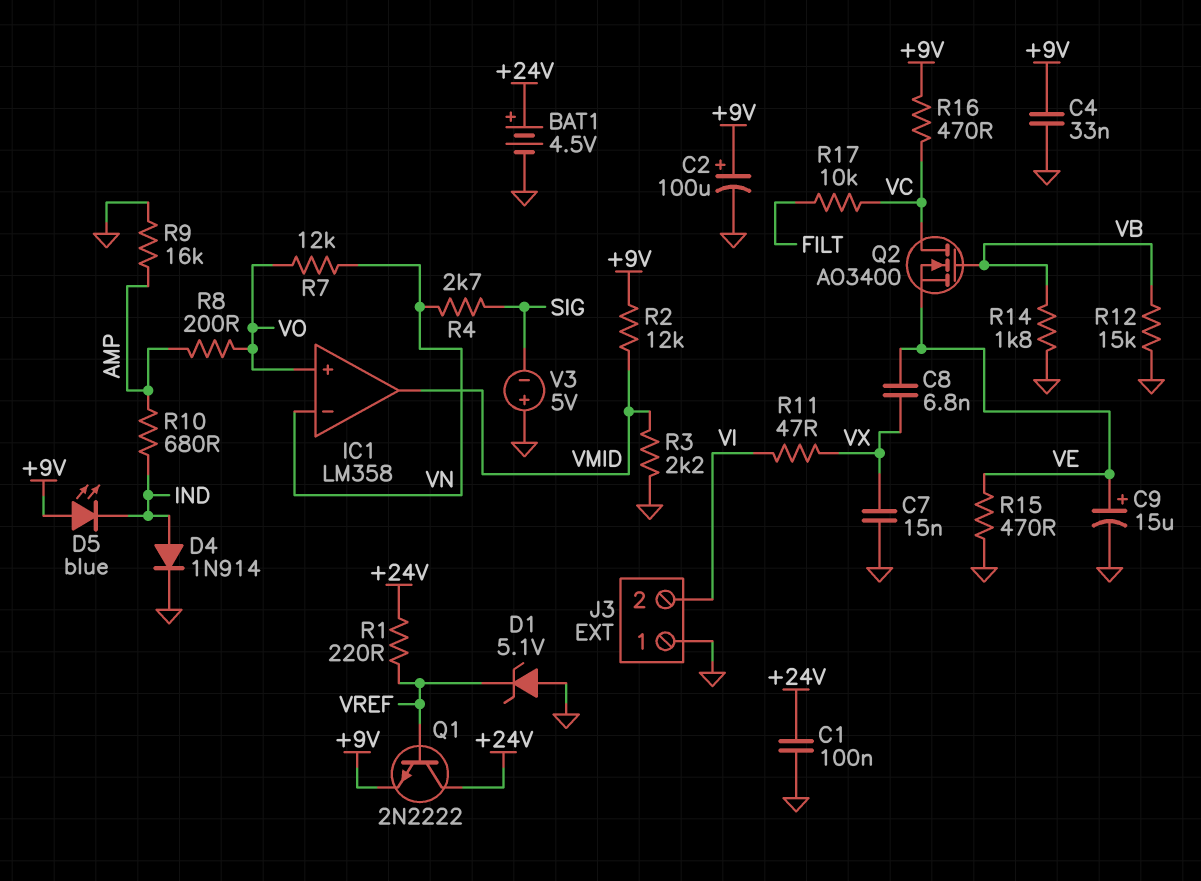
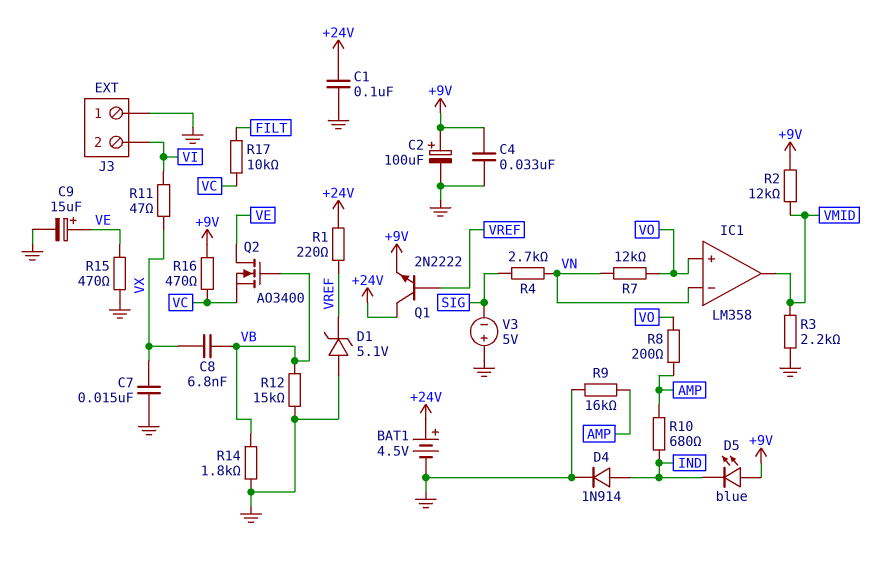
C8: 6.8nF (VE, VX) -> 6.8nF (VB, VX)
Q2: NMOS AO3400 (G VB, D VC, S VE) -> NMOS AO3400 (G VB, D VE, S VC)

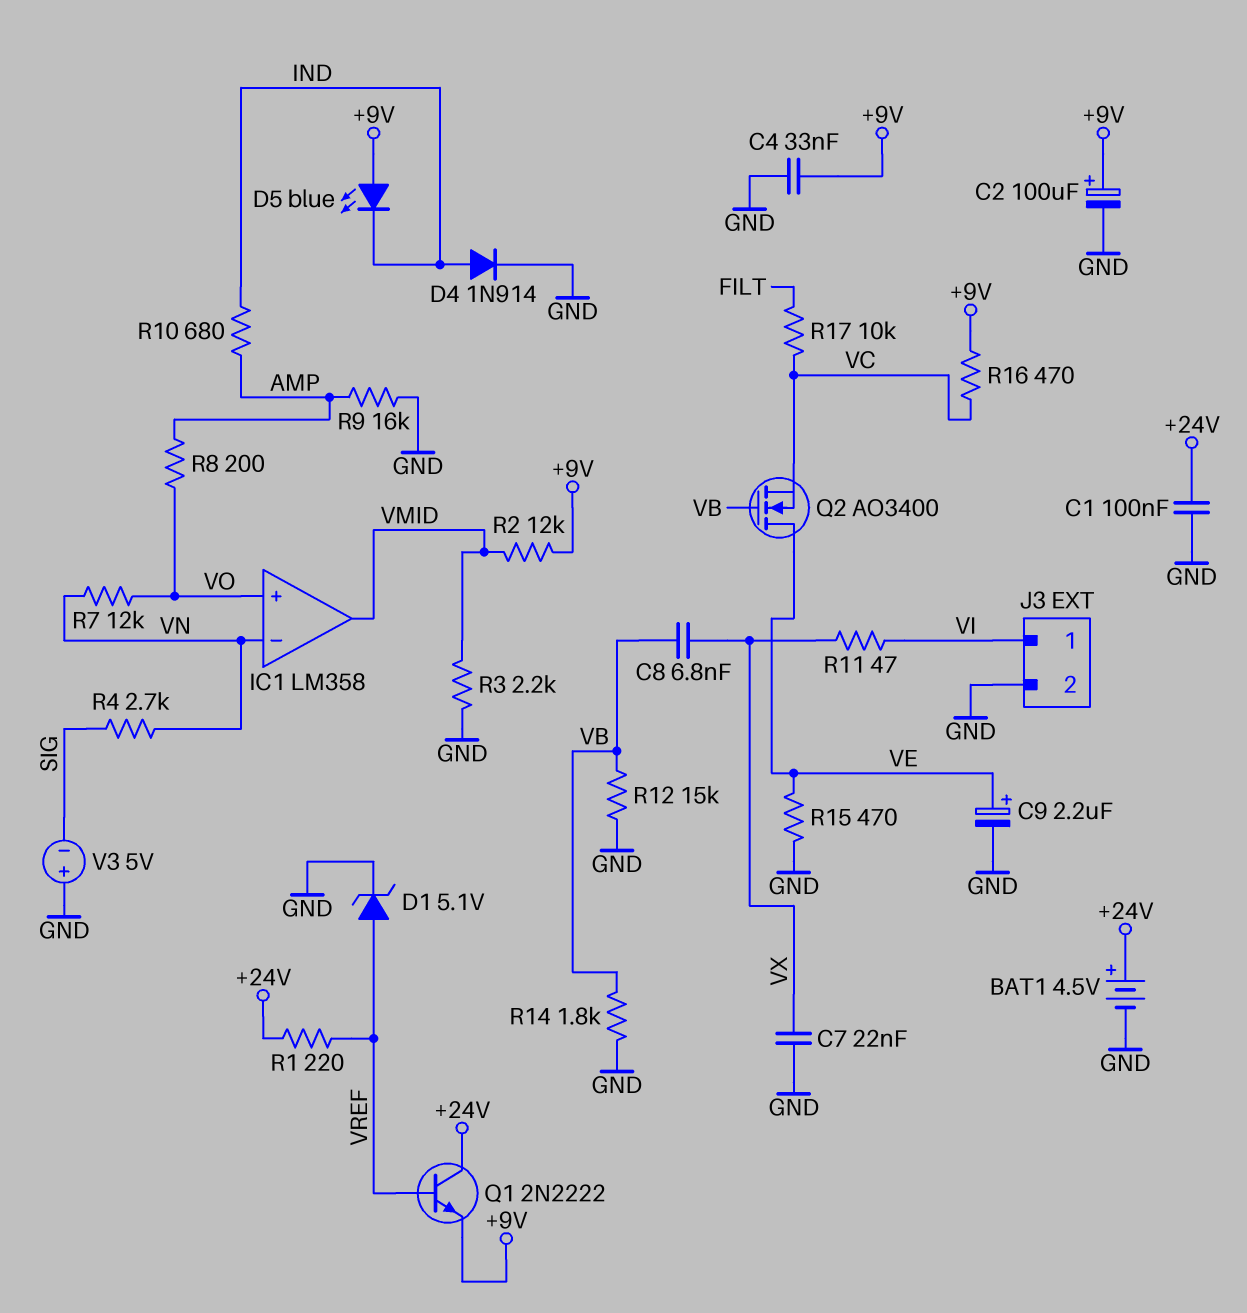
C7: 15nF (GND, VX) -> 22nF (GND, VX)
C9: 15uF (plus VE, minus GND) -> 2.2uF (plus VE, minus GND)
D1: zener 5.1V (A GND, K VREF) -> zener 5.1V (A VREF, K GND)
J3 pin 1: GND -> VI
J3 pin 2: VI -> GND

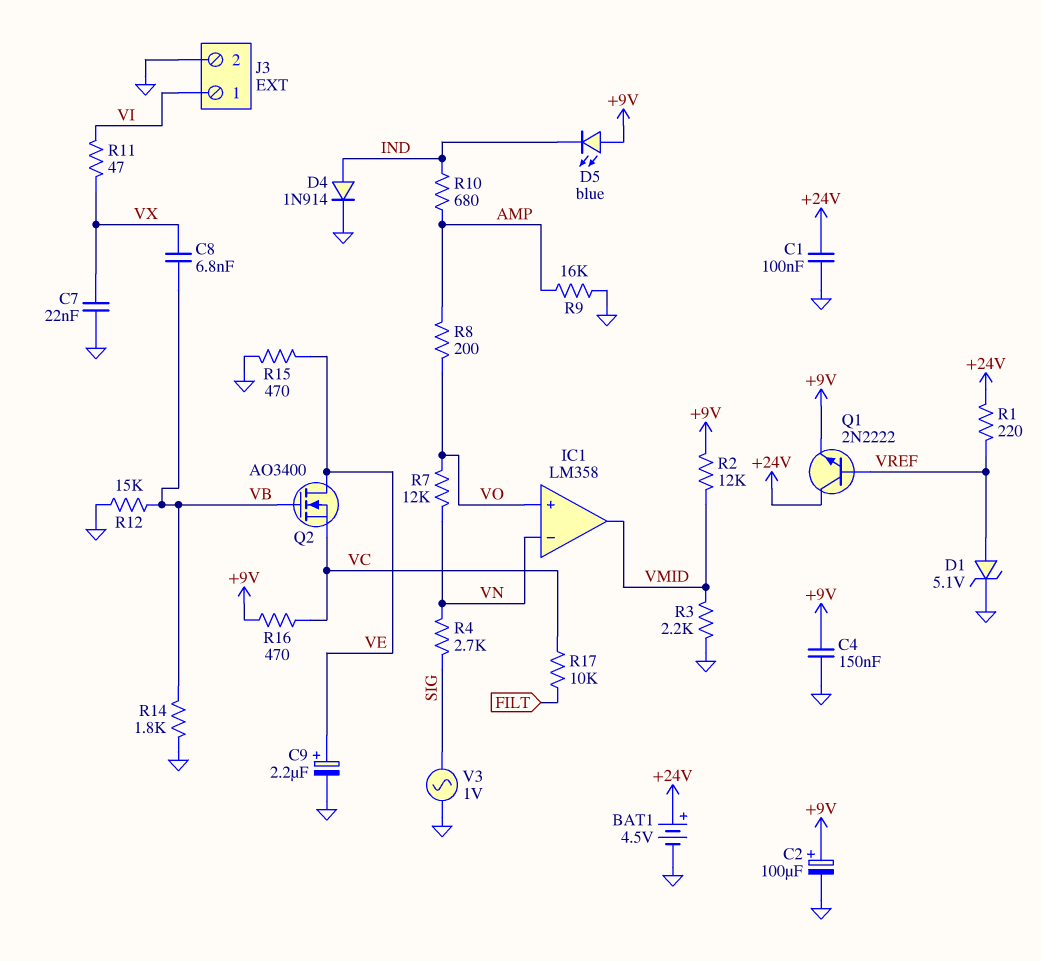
C4: 33nF (+9V, GND) -> 150nF (+9V, GND)
V3: 5V (plus GND, minus SIG) -> AC 1V (GND, SIG)

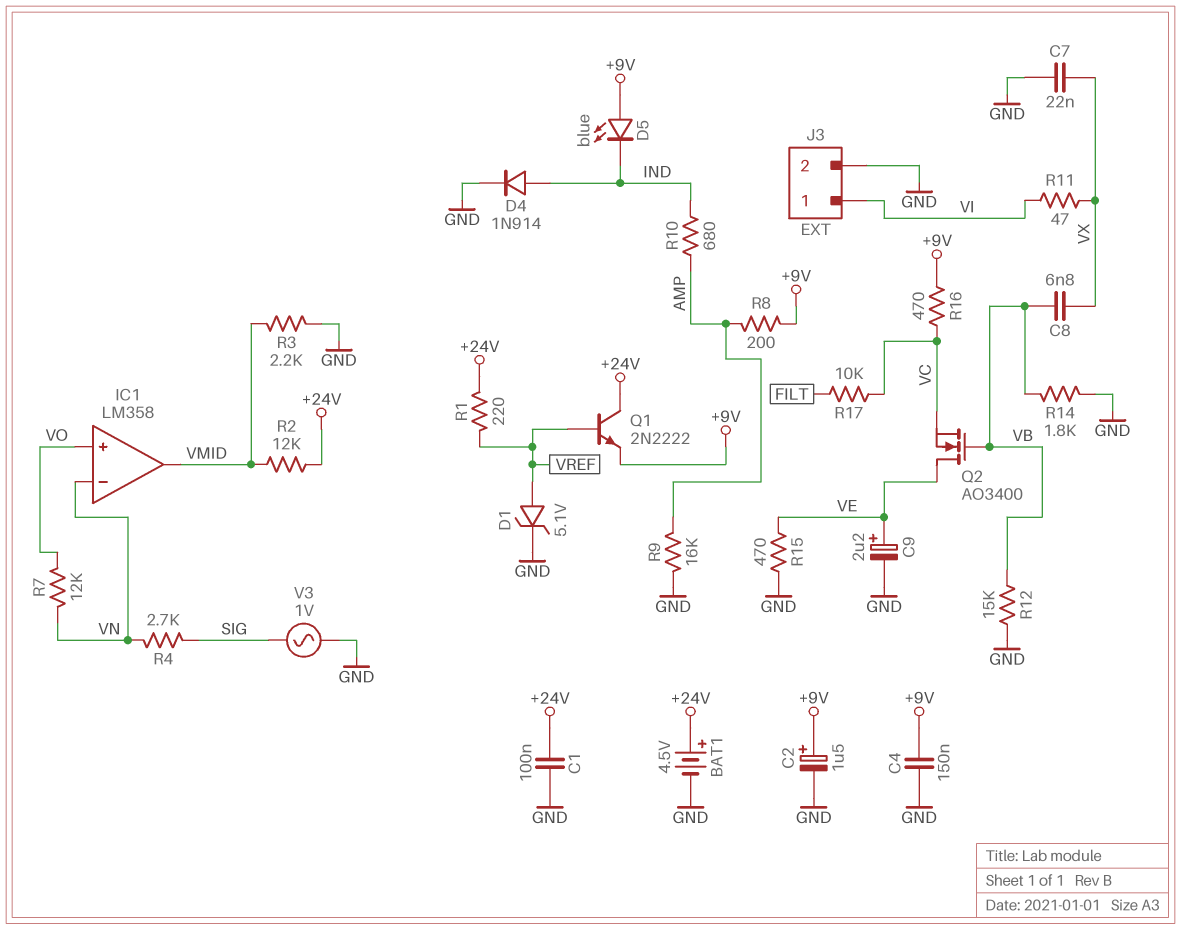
C2: 100uF (plus +9V, minus GND) -> 1.5uF (plus +9V, minus GND)
R2: 12k (+9V, VMID) -> 12k (+24V, VMID)
R8: 200 (AMP, VO) -> 200 (+9V, AMP)

